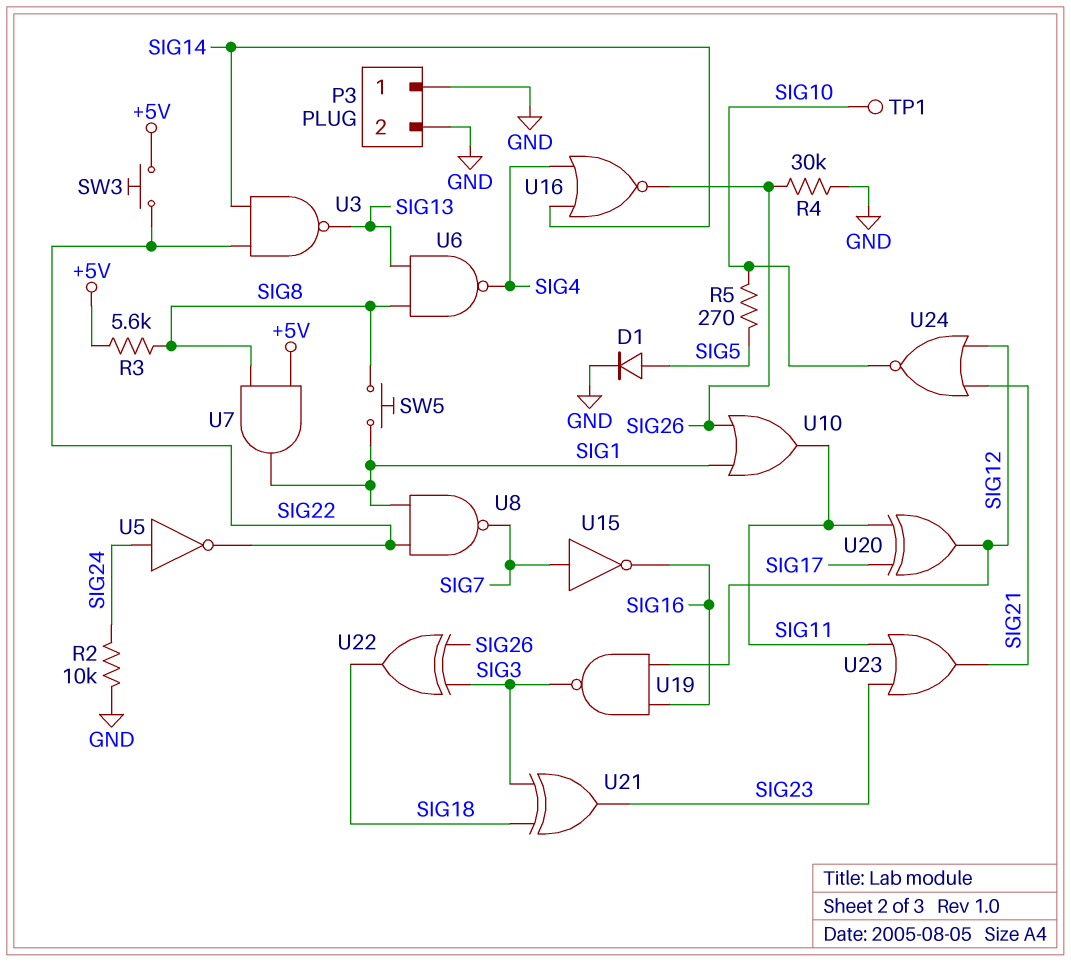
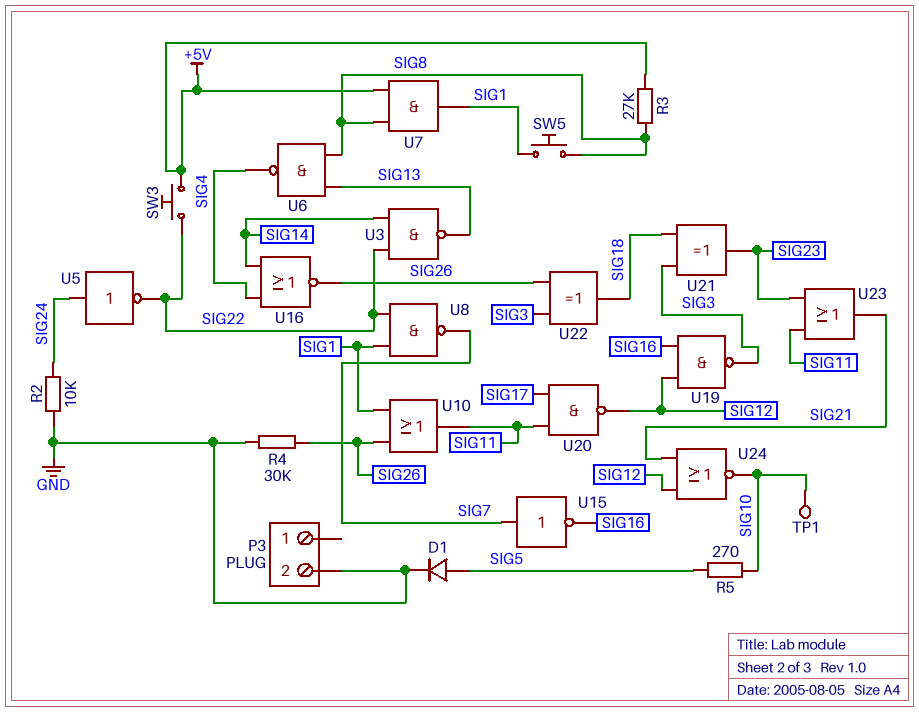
P3 pin 1: GND -> none
R3: 5.6k (+5V, SIG8) -> 27k (+5V, SIG8)
U20: XOR (in SIG11, in SIG17, out SIG12) -> NAND (in SIG11, in SIG17, out SIG12)

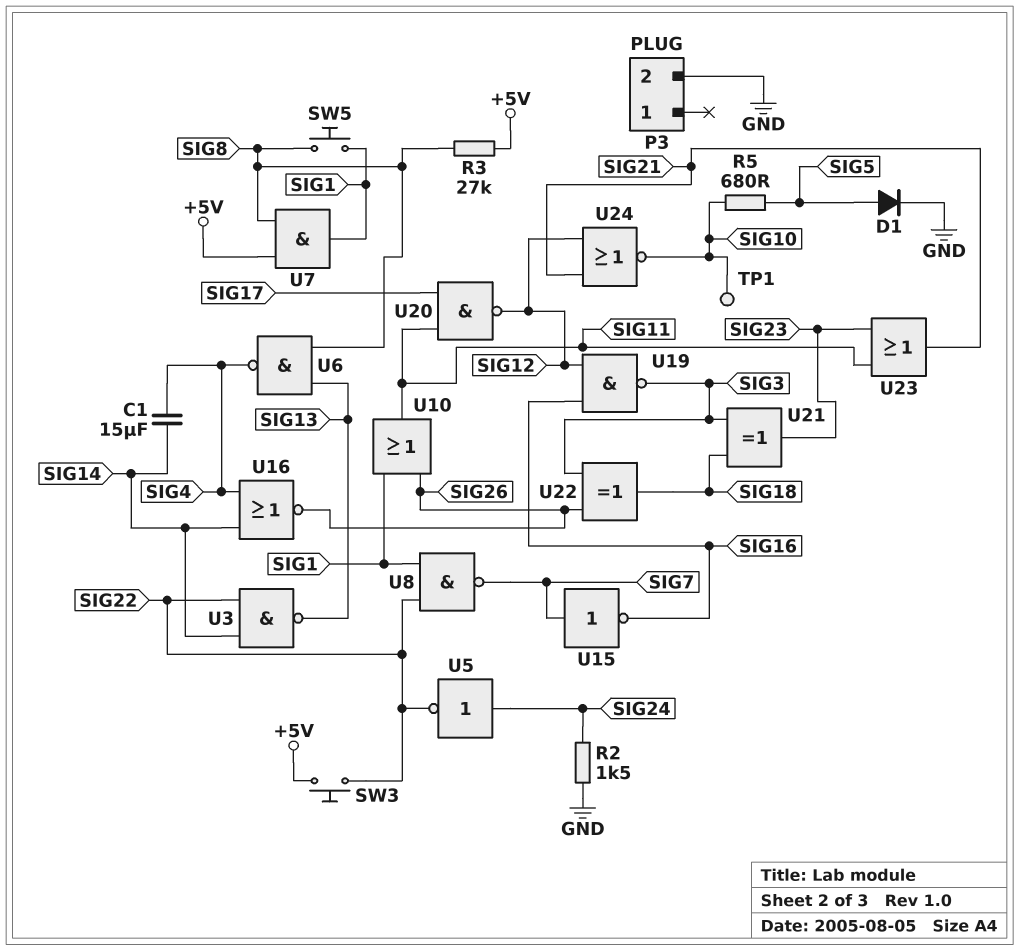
C1: none -> 15uF (SIG4, SIG14)
R2: 10k (GND, SIG24) -> 1.5k (GND, SIG24)
R4: 30k (GND, SIG26) -> none
R5: 270 (SIG5, SIG10) -> 680 (SIG5, SIG10)

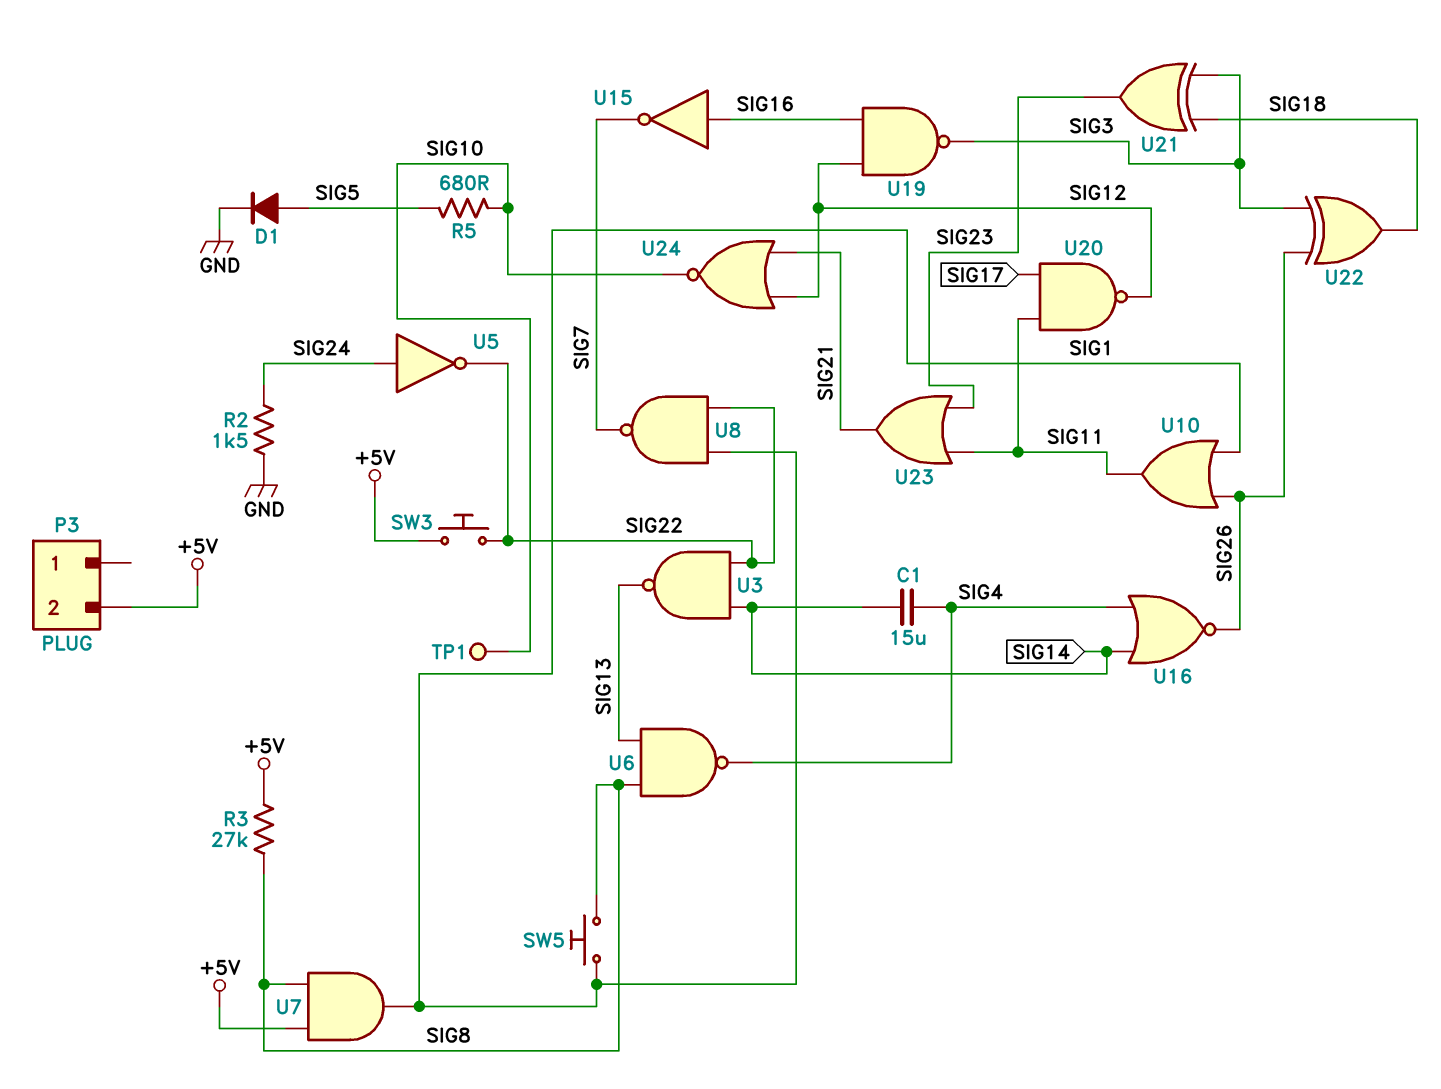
P3 pin 2: GND -> +5V
U15: NOT (in SIG7, out SIG16) -> NOT (in SIG16, out SIG7)

